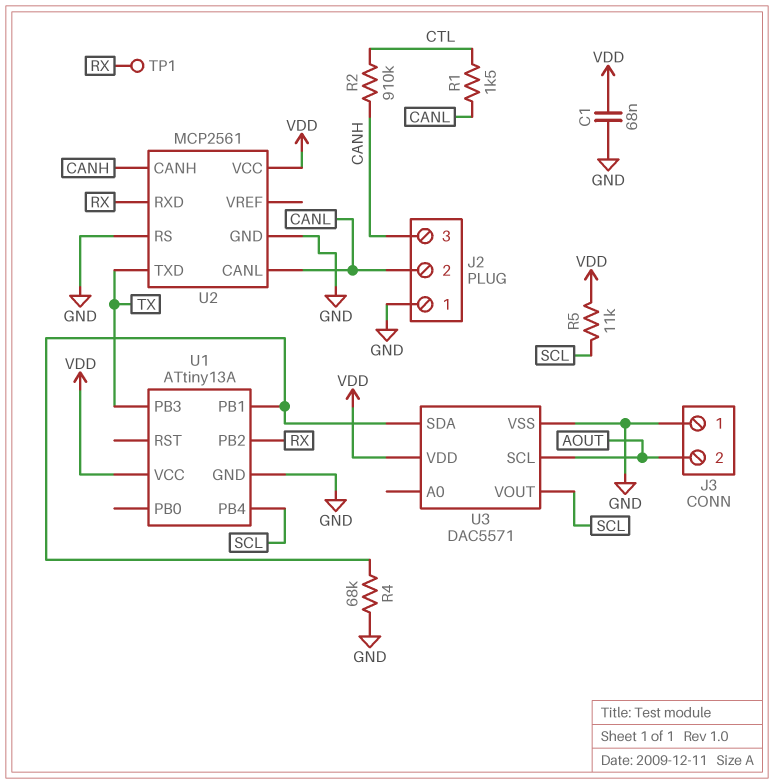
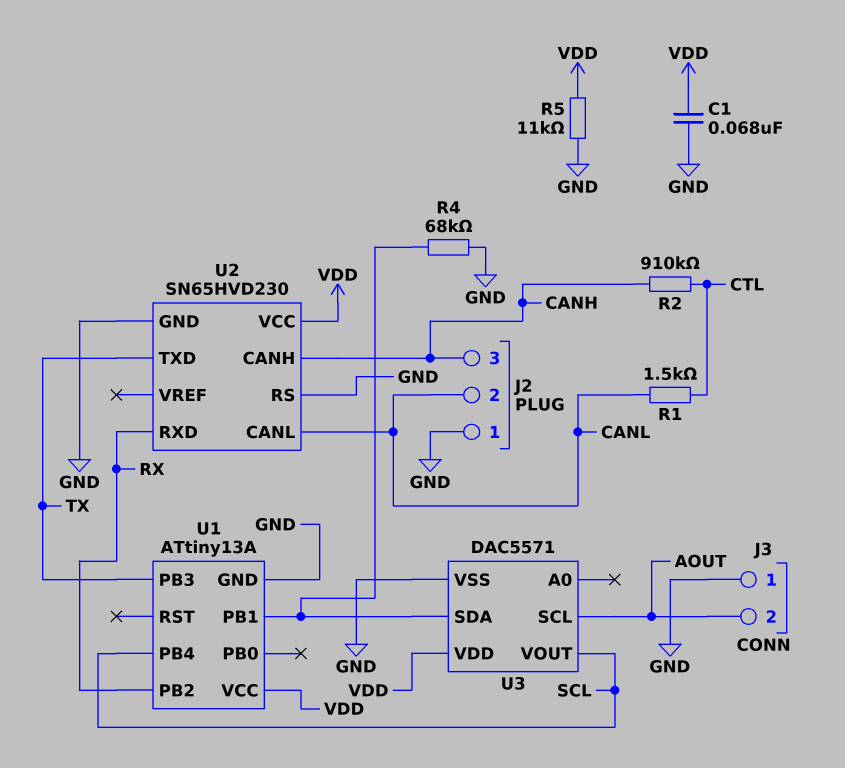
R5: 11k (SCL, VDD) -> 11k (GND, VDD)
TP1: test point (RX) -> none
U2: MCP2561 -> SN65HVD230

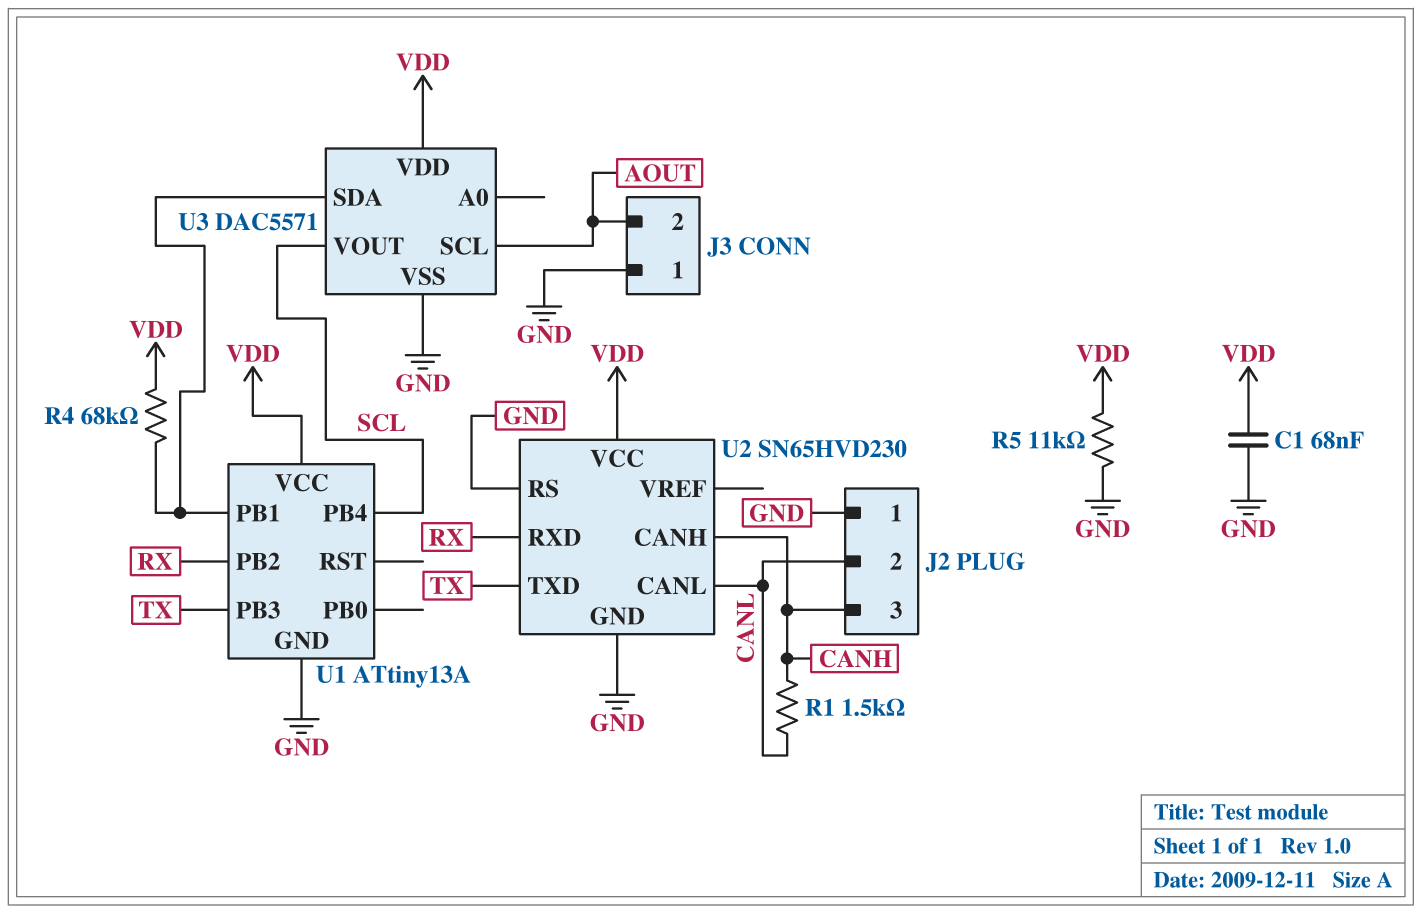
R1: 1.5k (CANL, CTL) -> 1.5k (CANH, CANL)
R2: 910k (CANH, CTL) -> none
R4: 68k (GND, U1/PB1) -> 68k (U1/PB1, VDD)

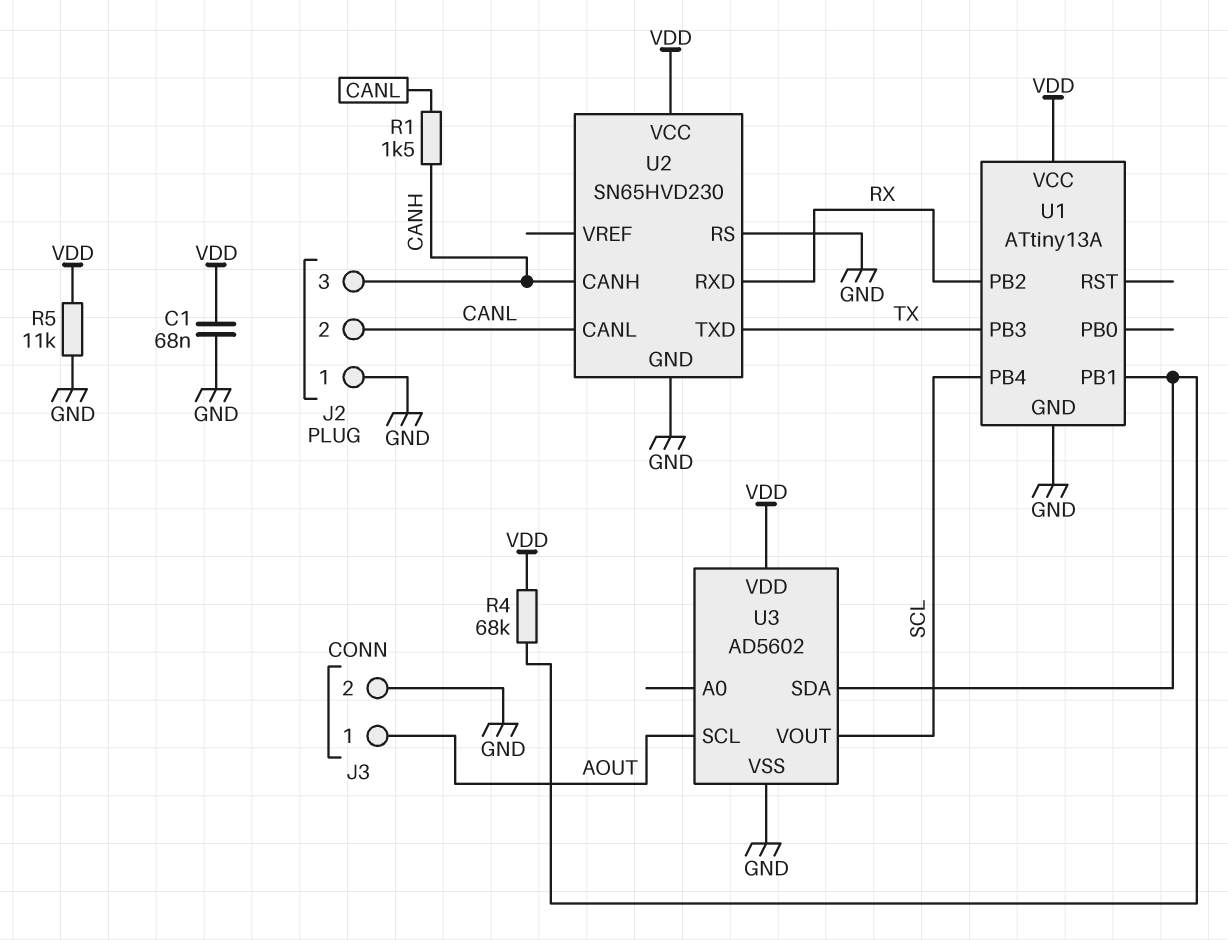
J3 pin 1: GND -> AOUT
J3 pin 2: AOUT -> GND
U3: DAC5571 -> AD5602

